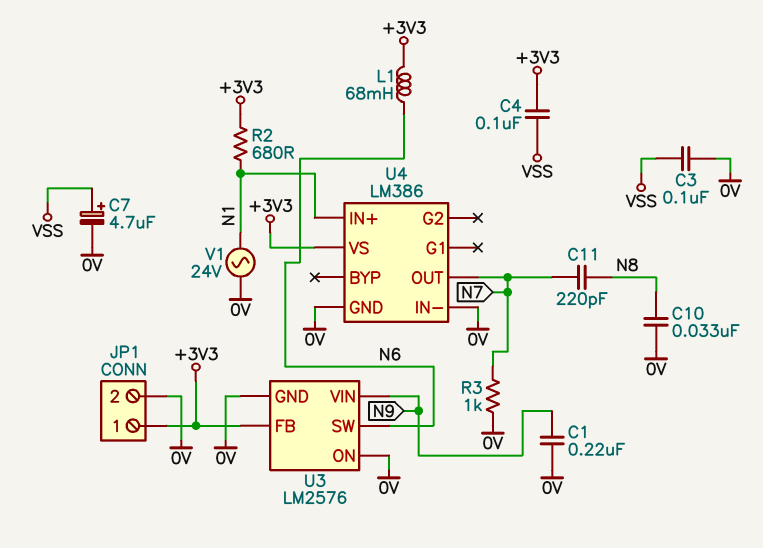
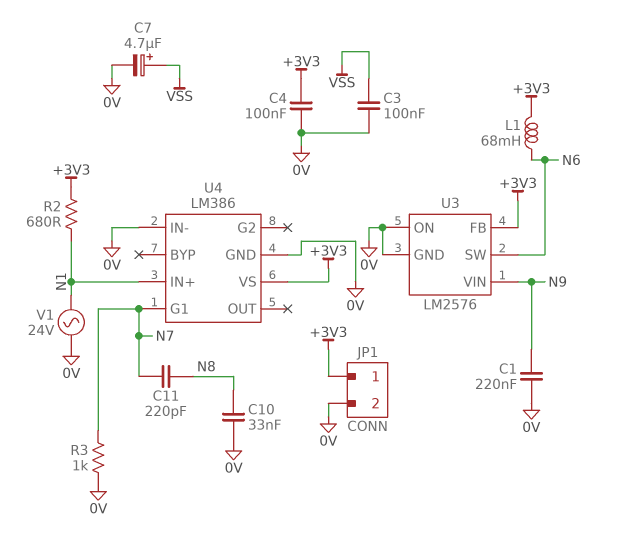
C4: 100nF (+3V3, VSS) -> 100nF (+3V3, 0V)
U4 pin G1: none -> N7
U4 pin OUT: N7 -> none

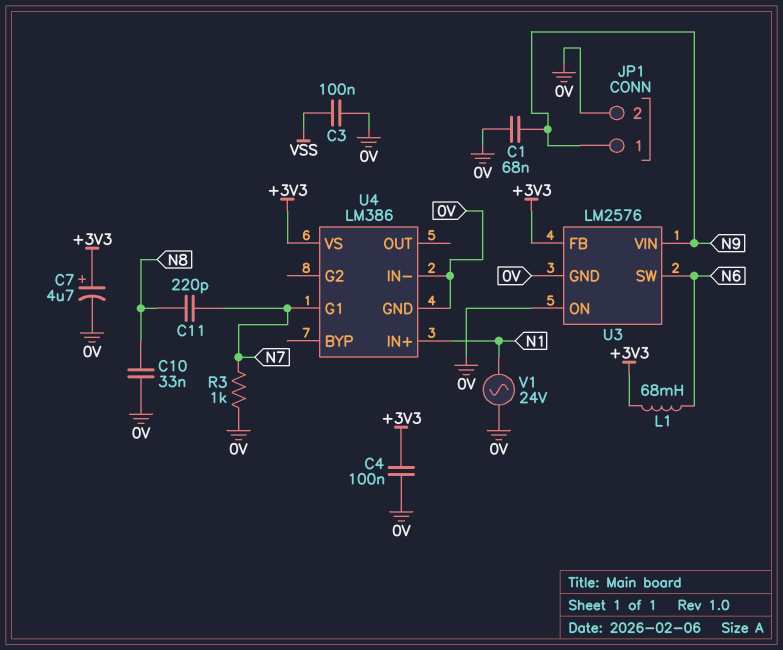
C1: 220nF (0V, N9) -> 68nF (0V, N9)
C7: 4.7uF (plus VSS, minus 0V) -> 4.7uF (plus +3V3, minus 0V)
JP1 pin 1: +3V3 -> N9
R2: 680 (+3V3, N1) -> none

